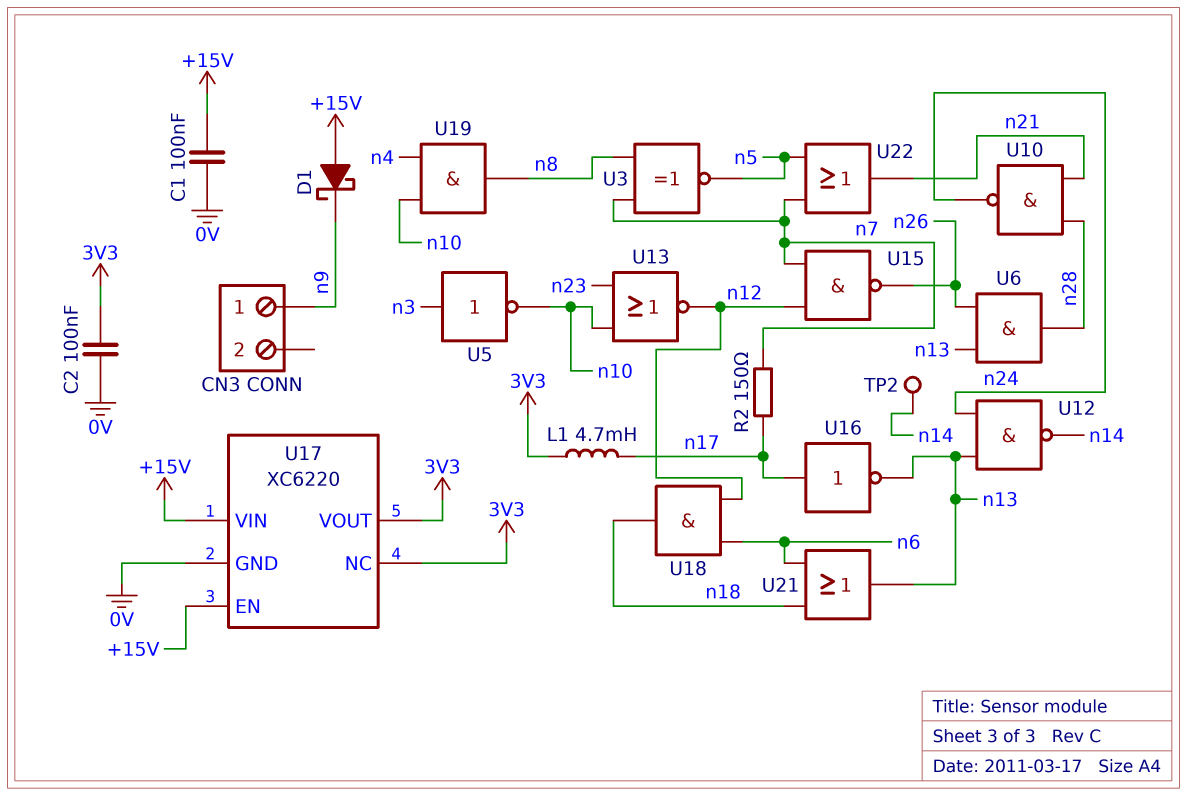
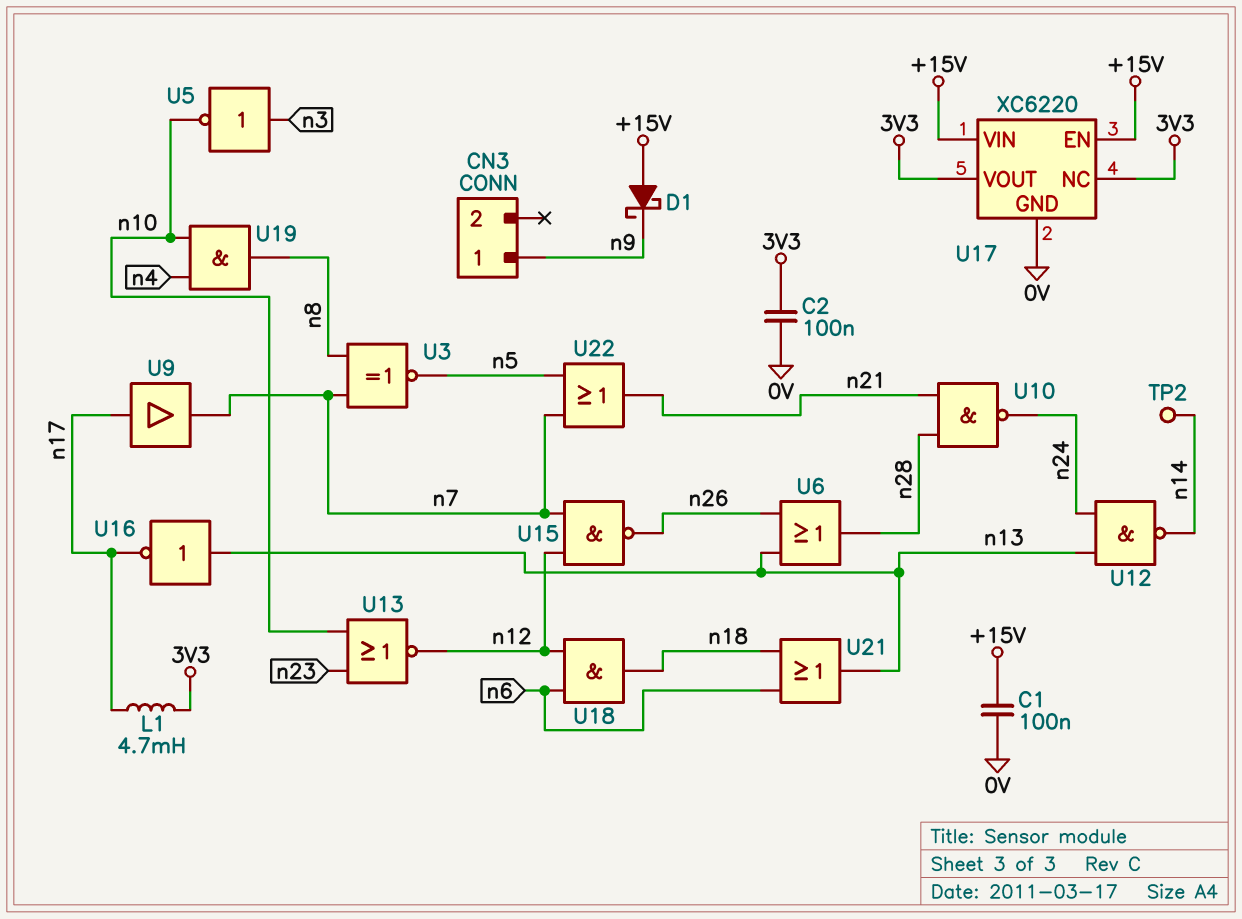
R2: 150 (n7, n17) -> none
U6: AND (in n13, in n26, out n28) -> OR (in n13, in n26, out n28)
U9: none -> buffer (in n17, out n7)
U16: NOT (in n17, out n13) -> NOT (in n13, out n17)

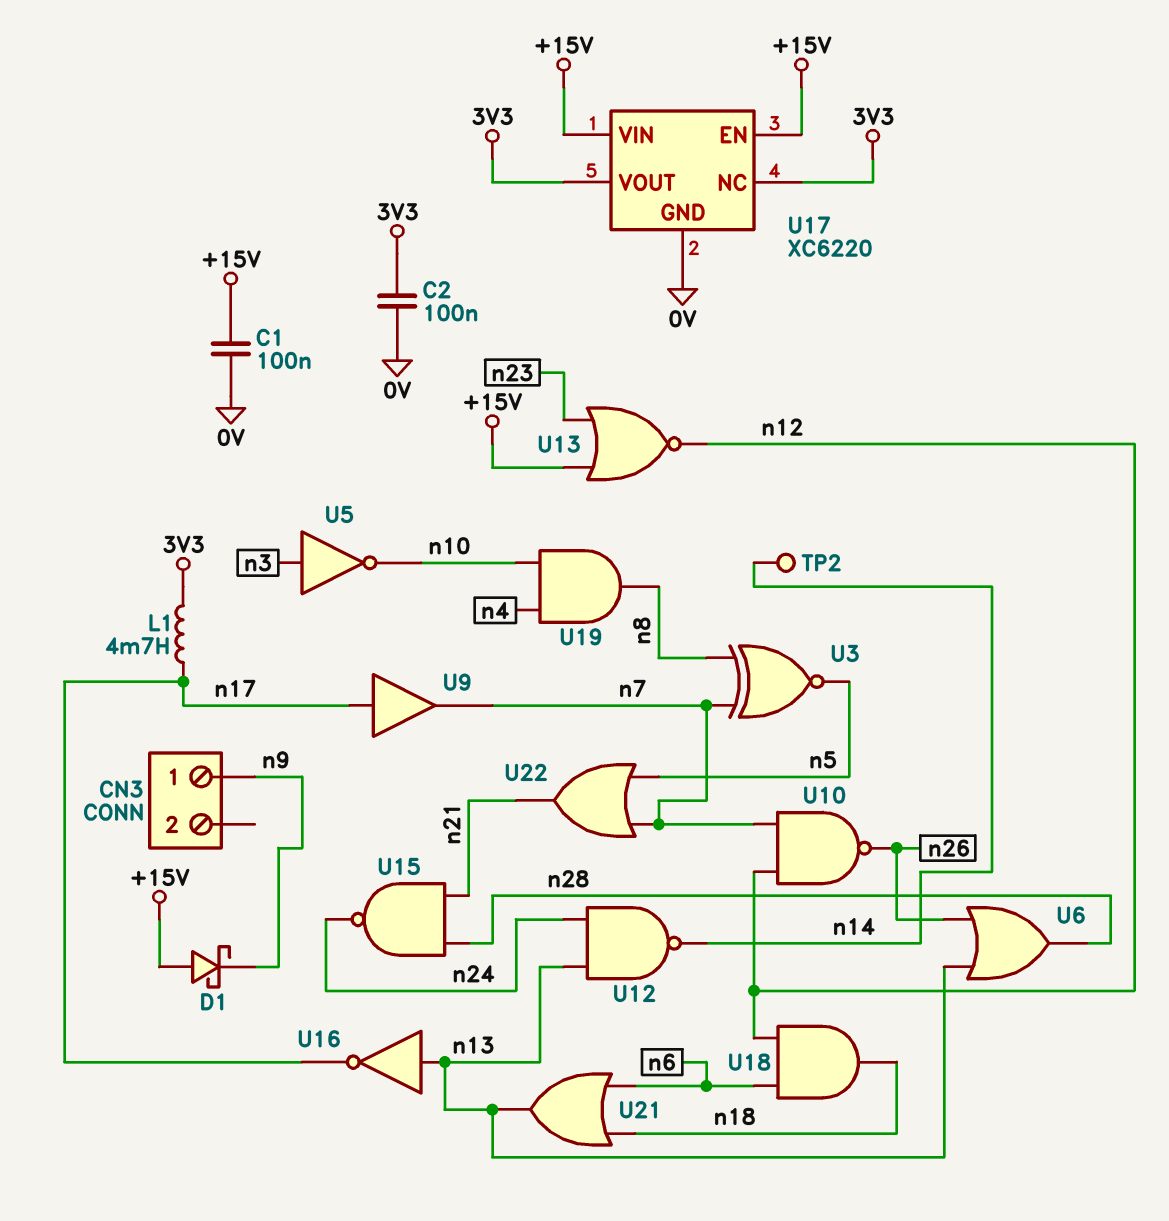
U10: NAND (in n21, in n28, out n24) -> NAND (in n7, in n12, out n26)
U13: NOR (in n10, in n23, out n12) -> NOR (in +15V, in n23, out n12)
U15: NAND (in n7, in n12, out n26) -> NAND (in n21, in n28, out n24)

